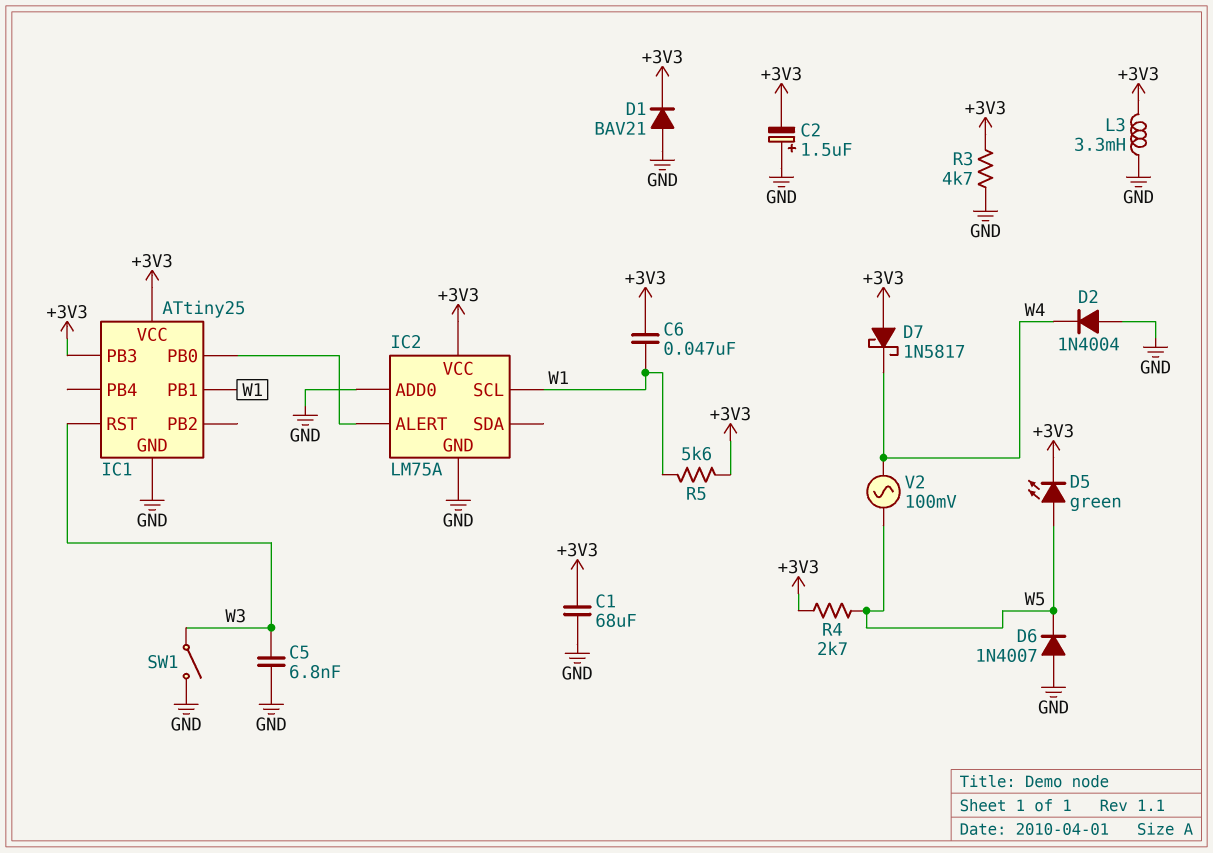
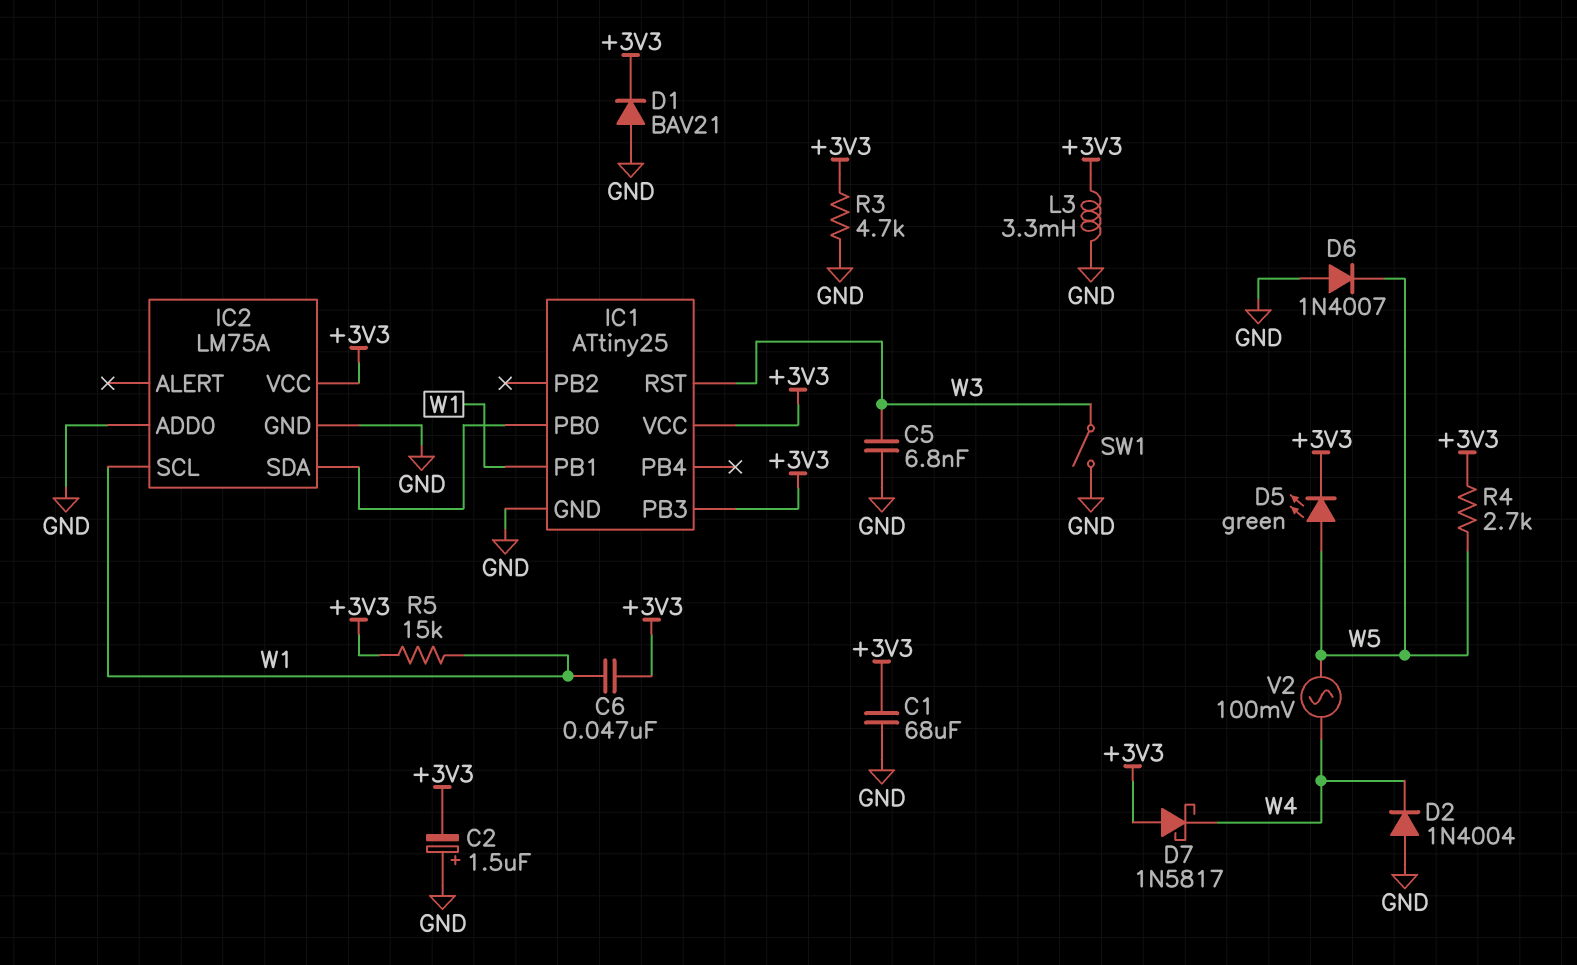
IC2 pin ALERT: IC1/PB0 -> none
IC2 pin SDA: none -> IC1/PB0
R5: 5.6k (+3V3, W1) -> 15k (+3V3, W1)

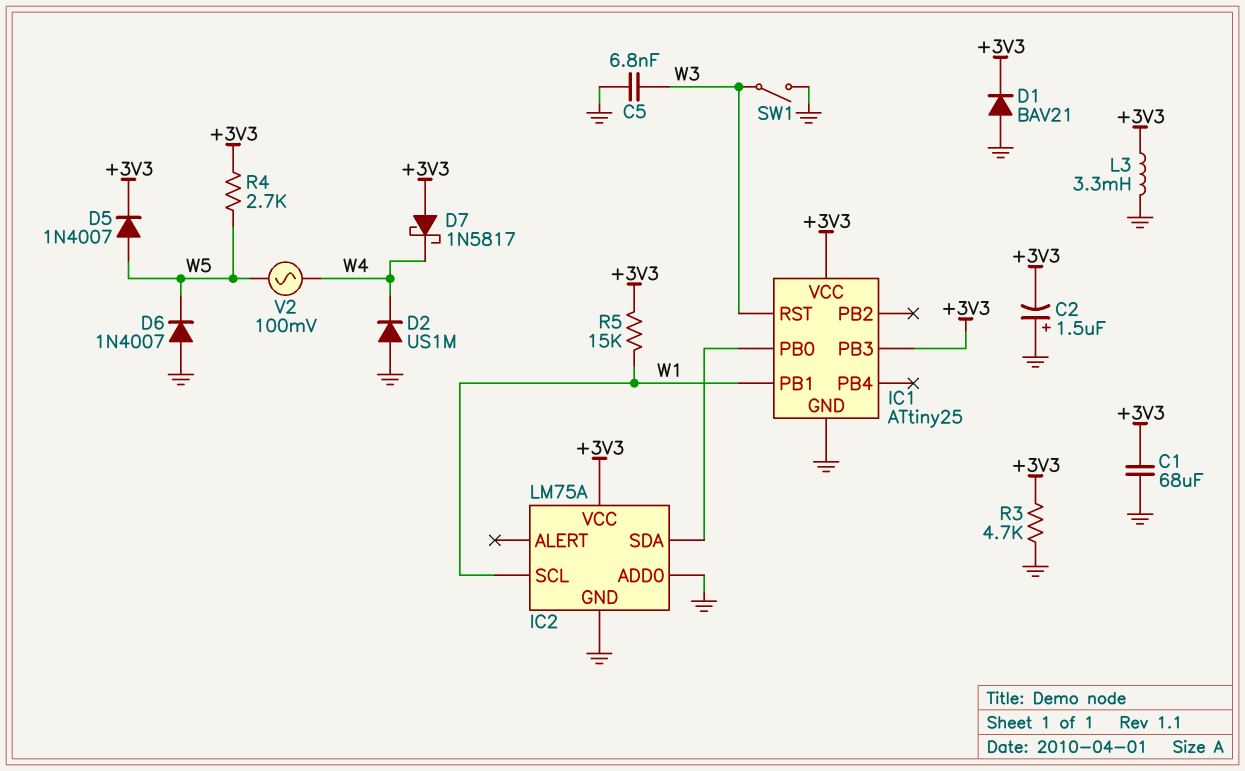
C6: 47nF (+3V3, W1) -> none
D2: diode 1N4004 (A GND, K W4) -> diode US1M (A GND, K W4)
D5: LED green (A W5, K +3V3) -> diode 1N4007 (A W5, K +3V3)

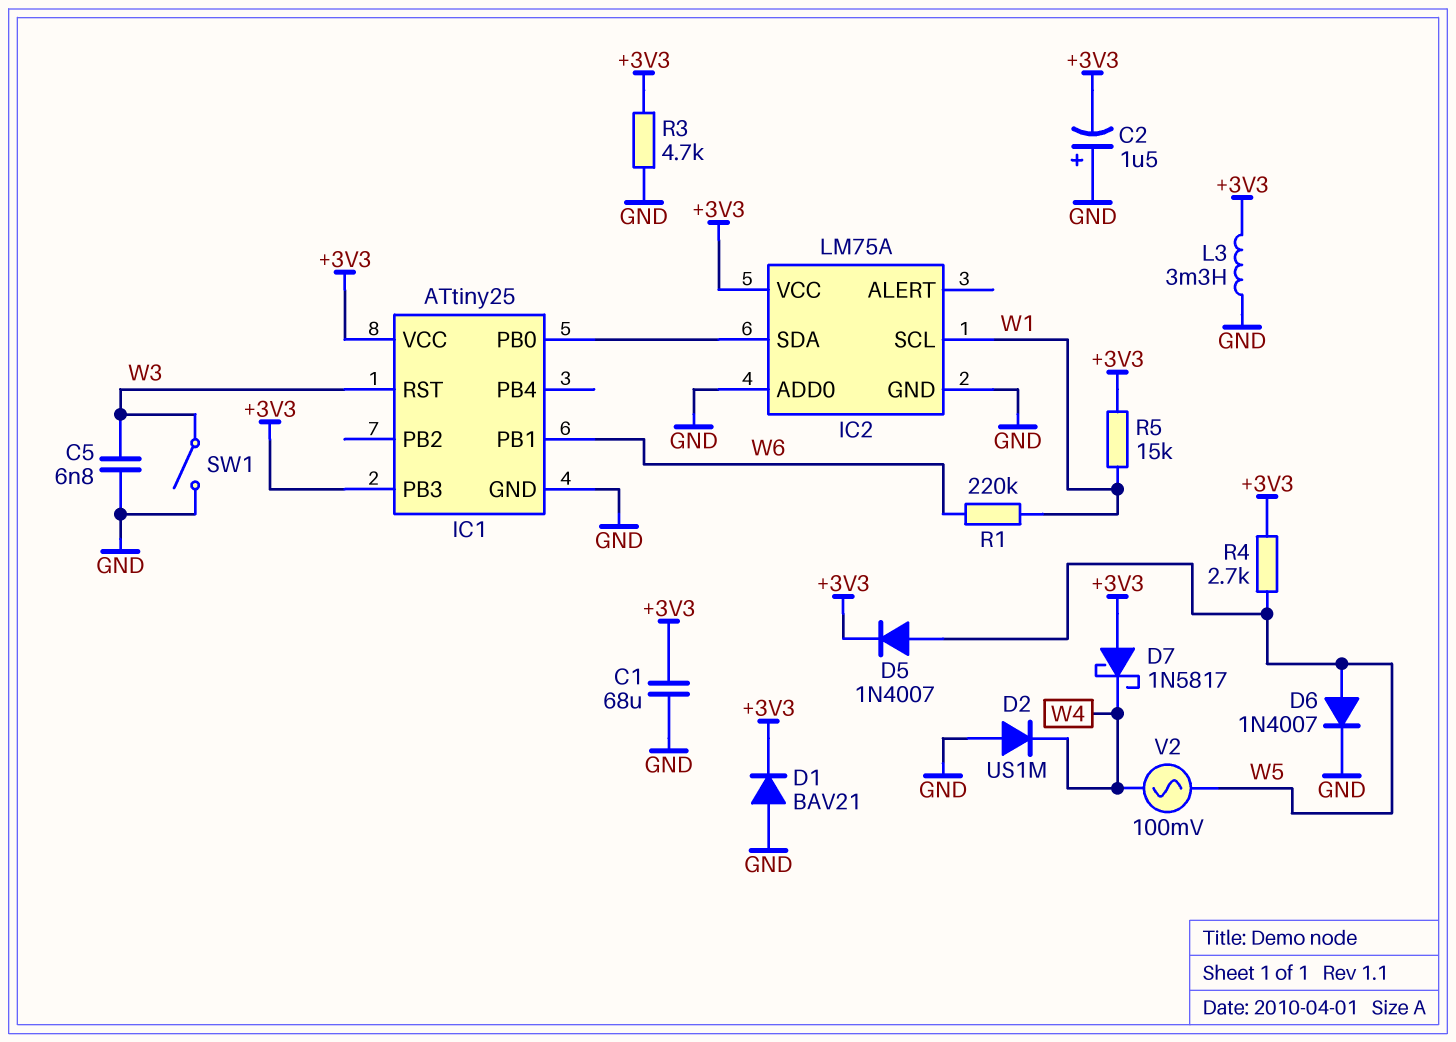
D6: diode 1N4007 (A GND, K W5) -> diode 1N4007 (A W5, K GND)
IC1 pin PB1: W1 -> W6
R1: none -> 220k (W1, W6)

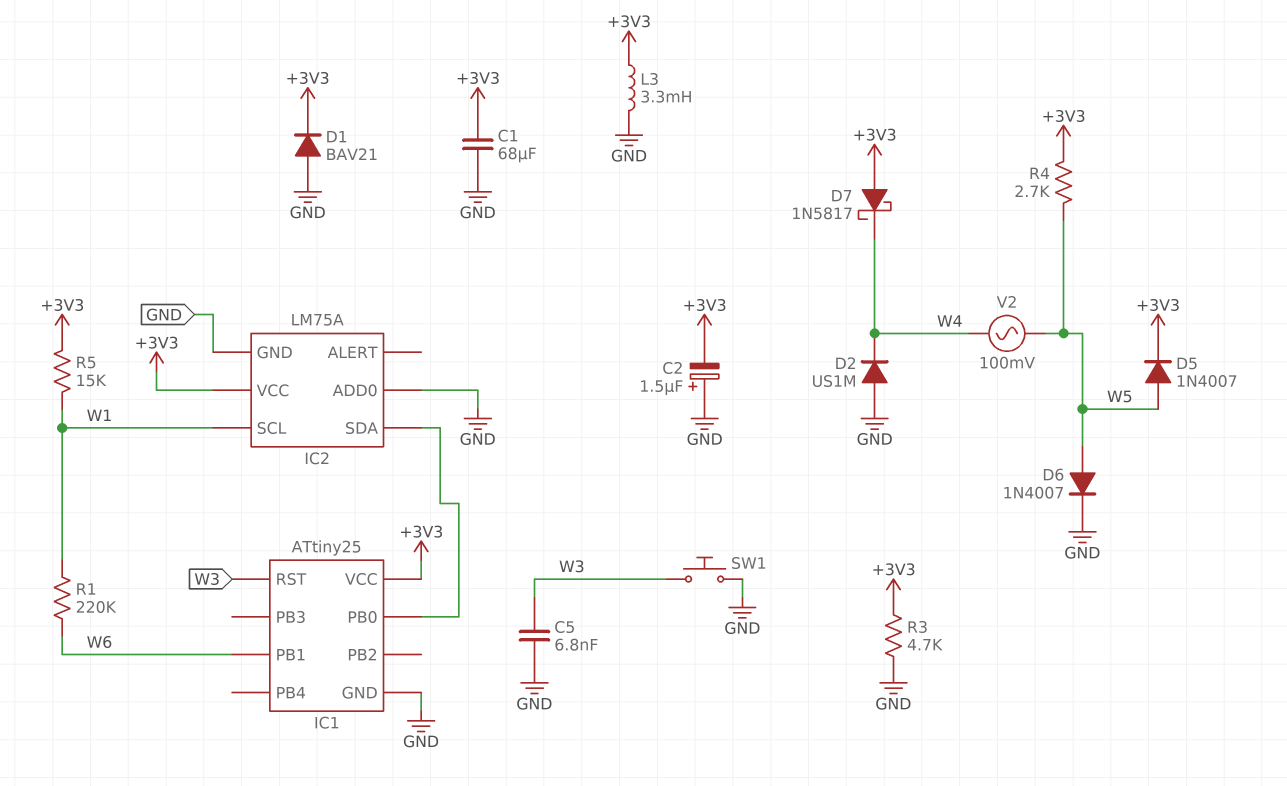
IC1 pin PB3: +3V3 -> none
SW1: switch (GND, W3) -> button (GND, W3)

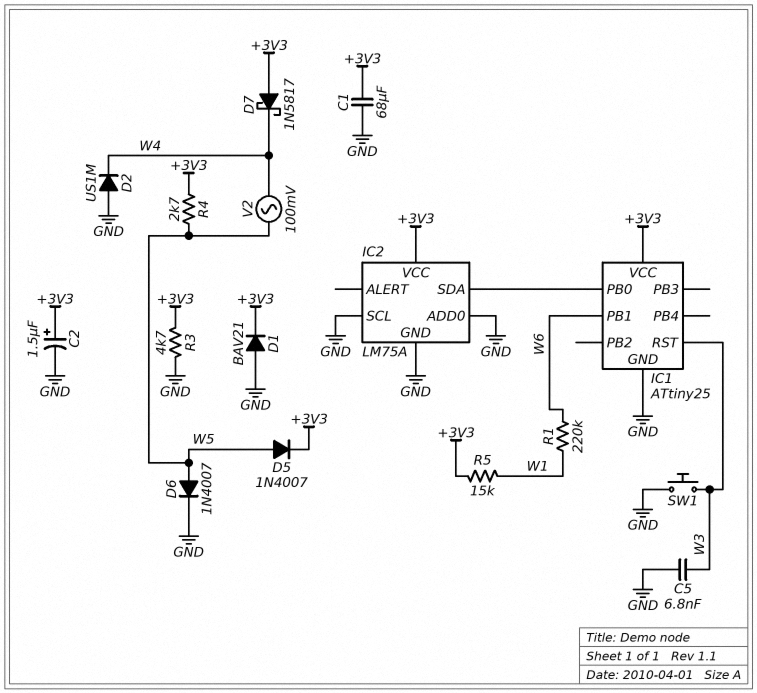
C2: 1.5uF (plus GND, minus +3V3) -> 1.5uF (plus +3V3, minus GND)
IC2 pin SCL: W1 -> GND
L3: 3.3mH (+3V3, GND) -> none

